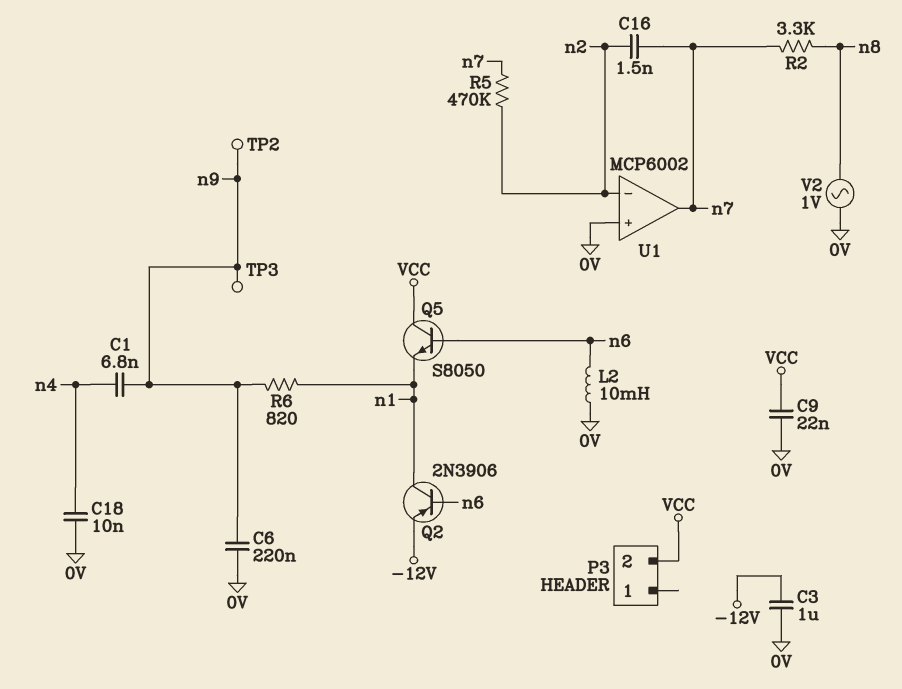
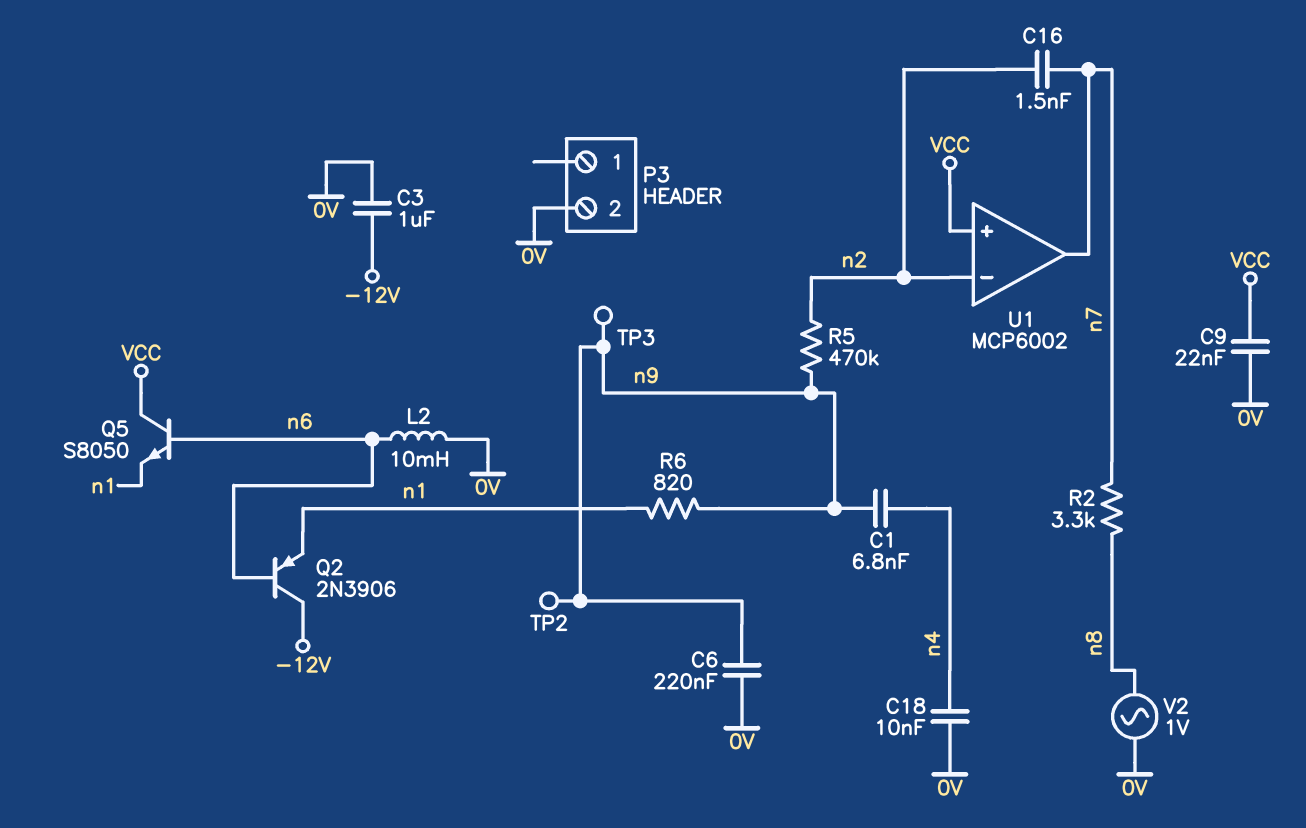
P3 pin 2: VCC -> 0V
Q2: PNP 2N3906 (B n6, C n1, E -12V) -> PNP 2N3906 (B n6, C -12V, E n1)
R5: 470k (n2, n7) -> 470k (n2, n9)
U1 pin in+: 0V -> VCC

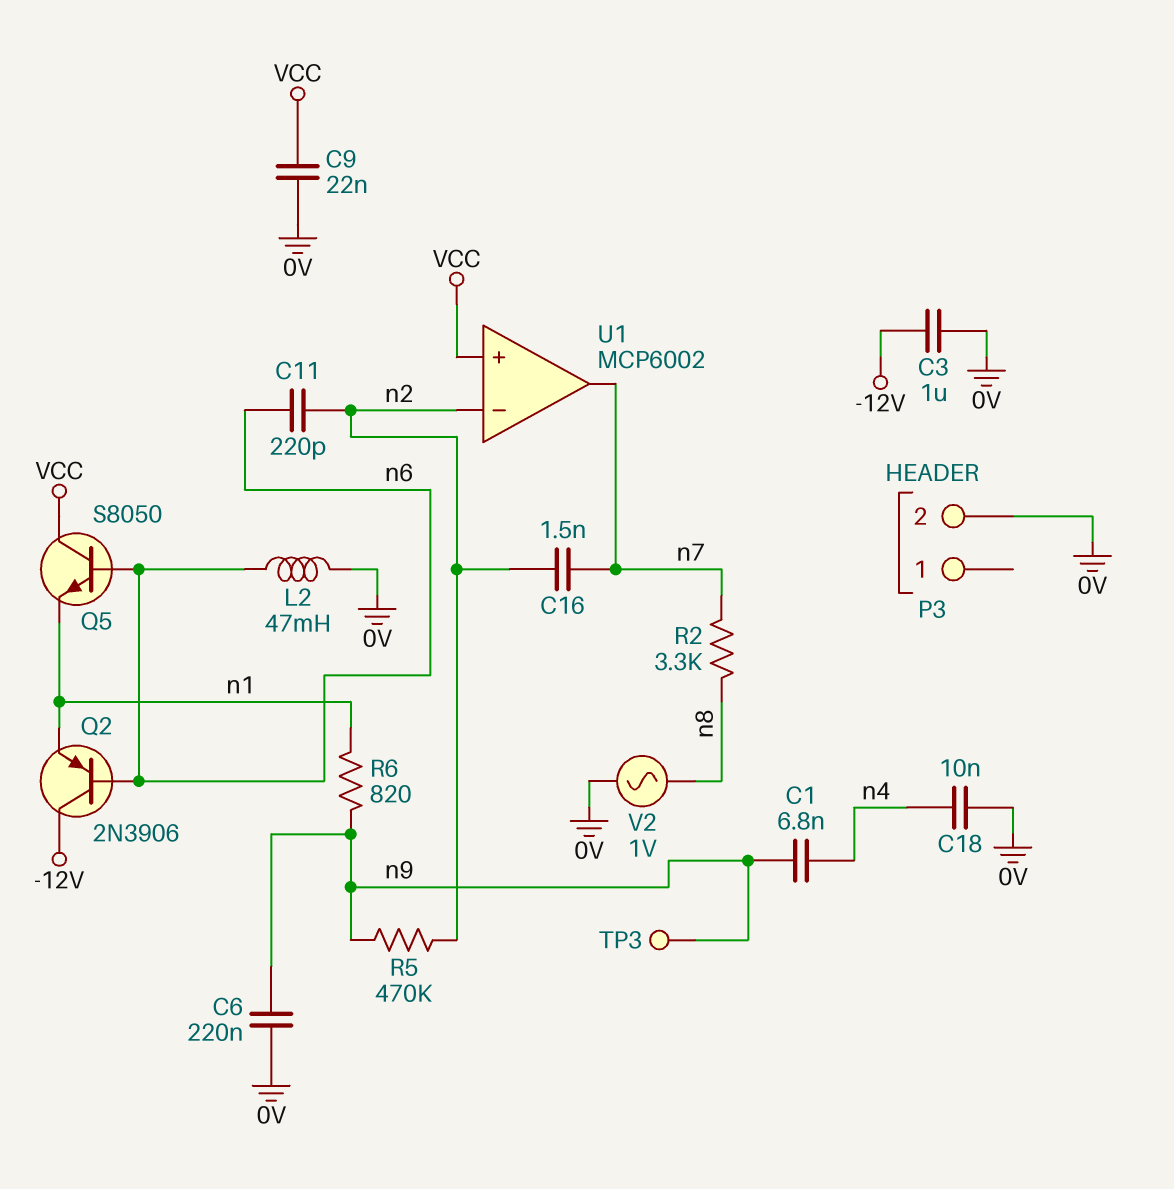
C11: none -> 220pF (n2, n6)
L2: 10mH (0V, n6) -> 47mH (0V, n6)
TP2: test point (n9) -> none

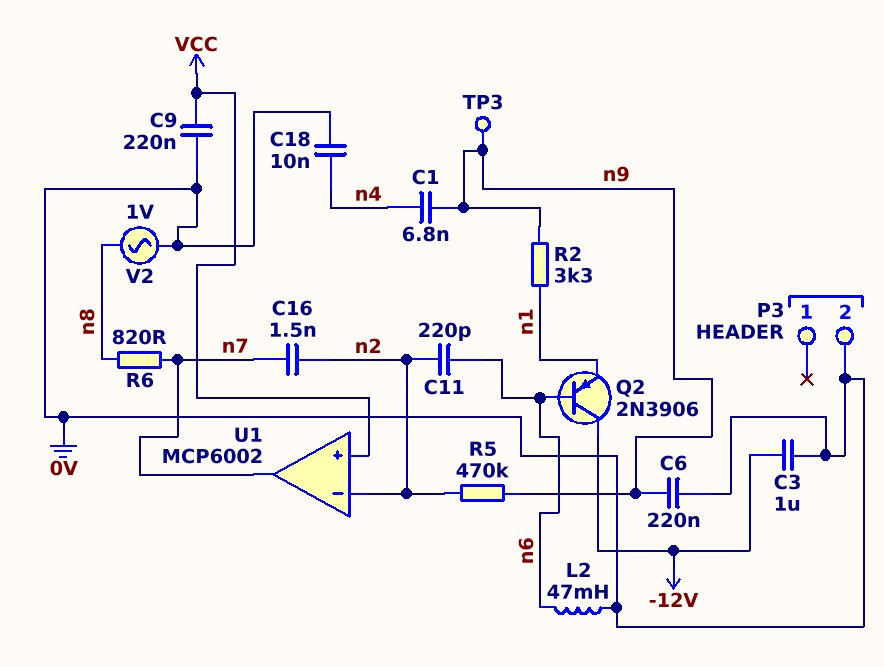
C9: 22nF (0V, VCC) -> 220nF (0V, VCC)
Q5: NPN S8050 (B n6, C VCC, E n1) -> none
R2: 3.3k (n7, n8) -> 3.3k (n1, n9)
R6: 820 (n1, n9) -> 820 (n7, n8)

